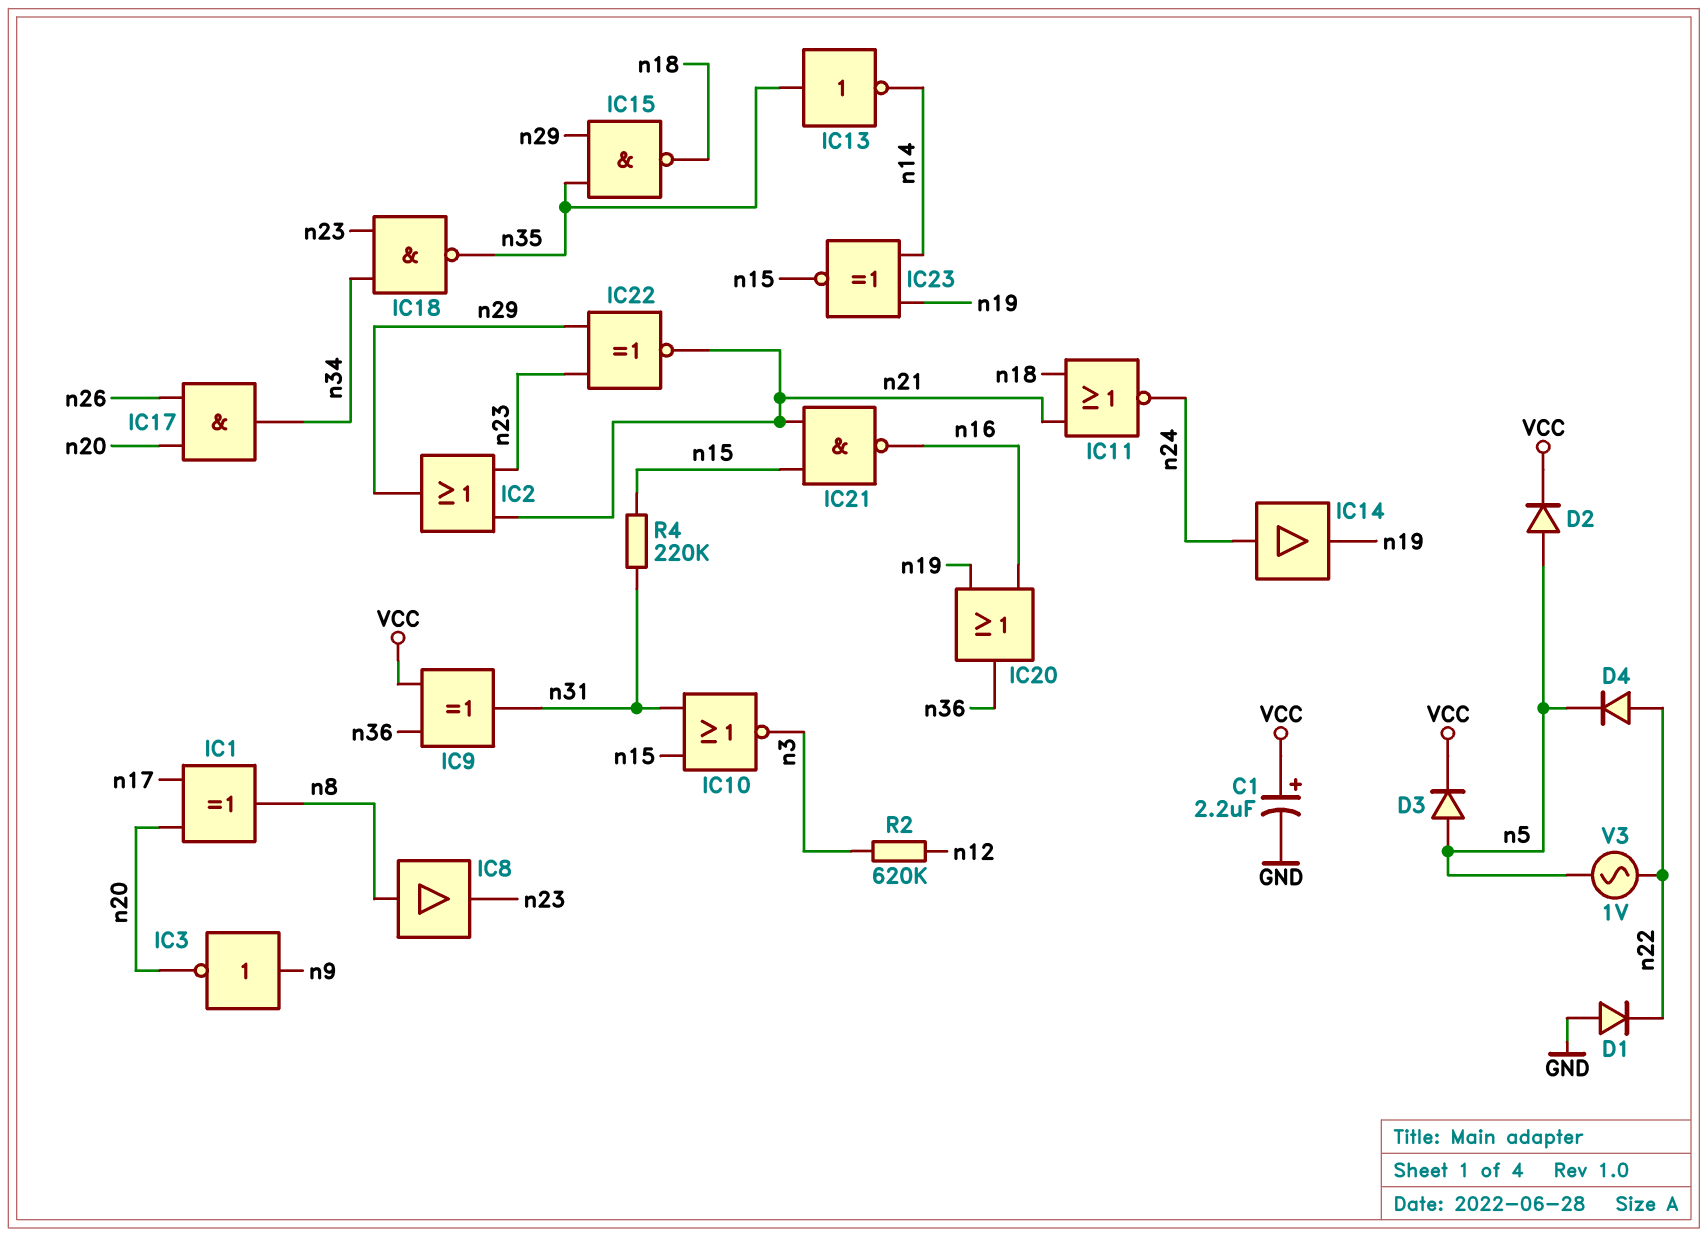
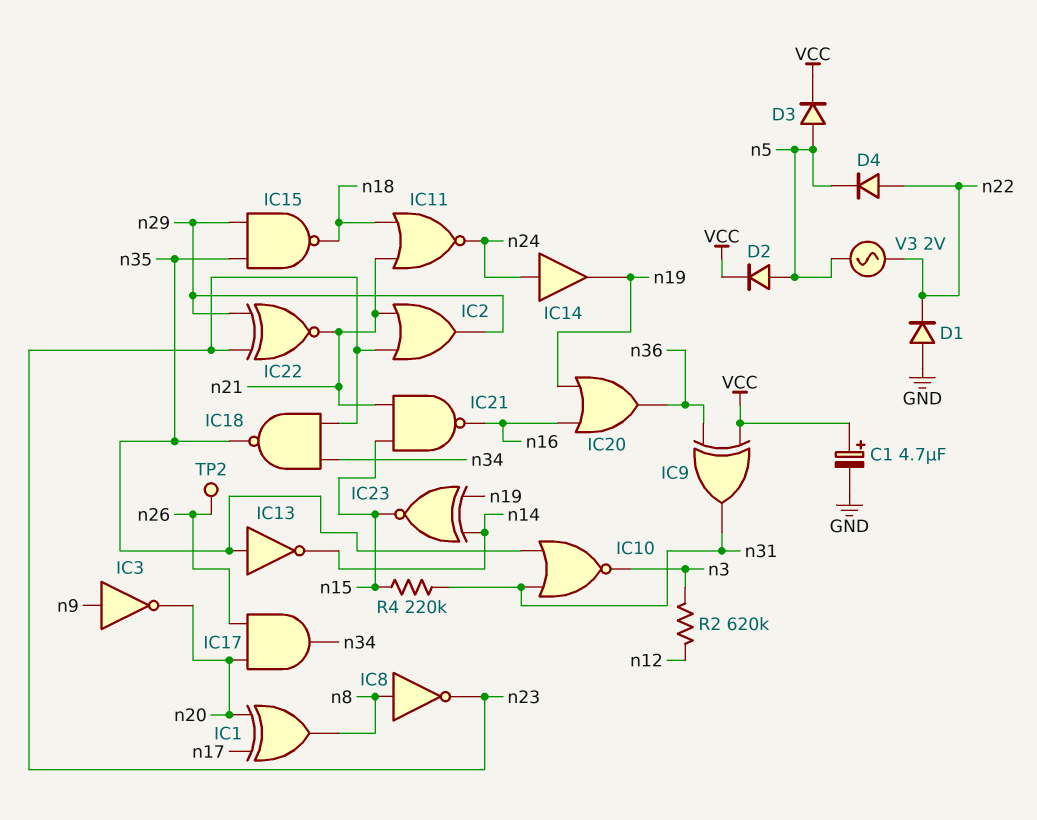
C1: 2.2uF (plus VCC, minus GND) -> 4.7uF (plus VCC, minus GND)
IC8: buffer (in n8, out n23) -> NOT (in n8, out n23)
IC10: NOR (in n15, in n31, out n3) -> NOR (in n31, in n35, out n3)
TP2: none -> test point (n26)
V3: AC 1V (n5, n22) -> AC 2V (n5, n22)

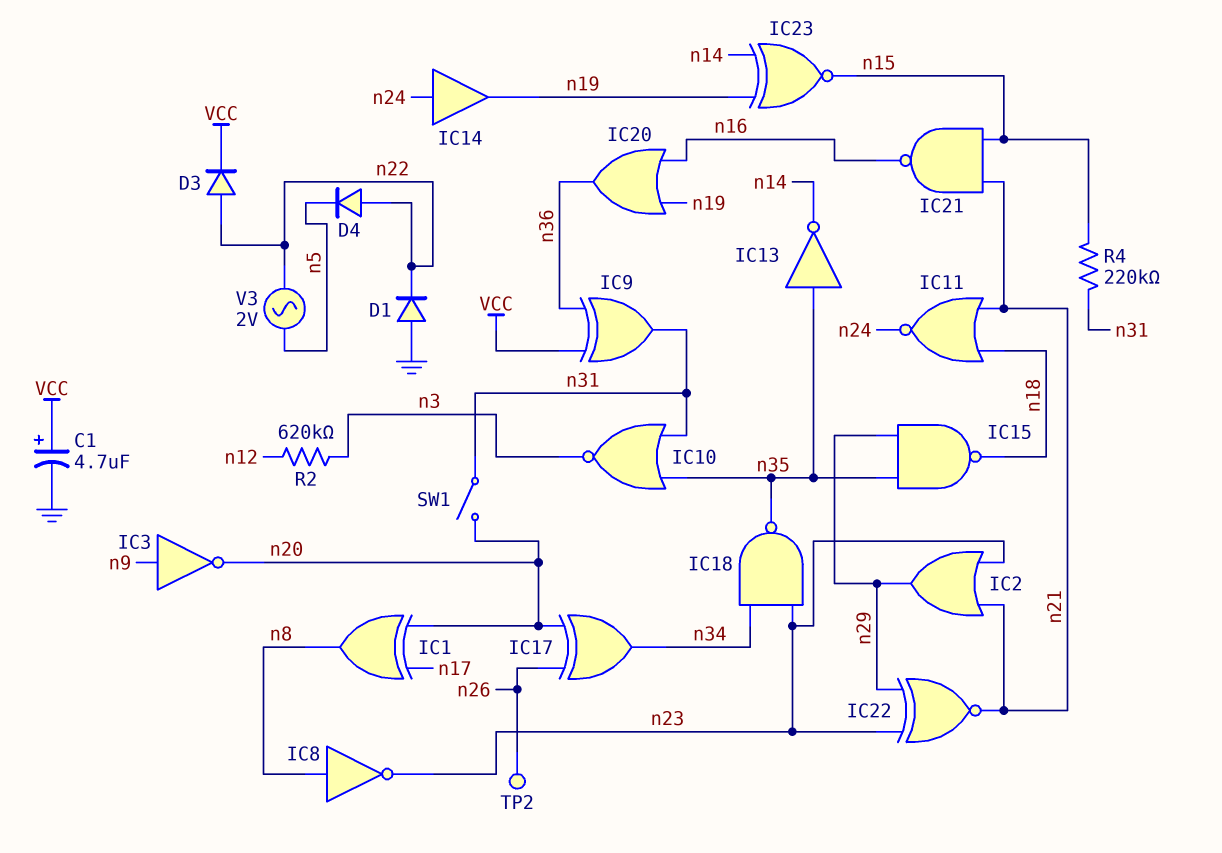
D2: diode (A n5, K VCC) -> none
D3: diode (A n5, K VCC) -> diode (A n22, K VCC)
IC17: AND (in n20, in n26, out n34) -> XOR (in n20, in n26, out n34)
SW1: none -> switch (n20, n31)

